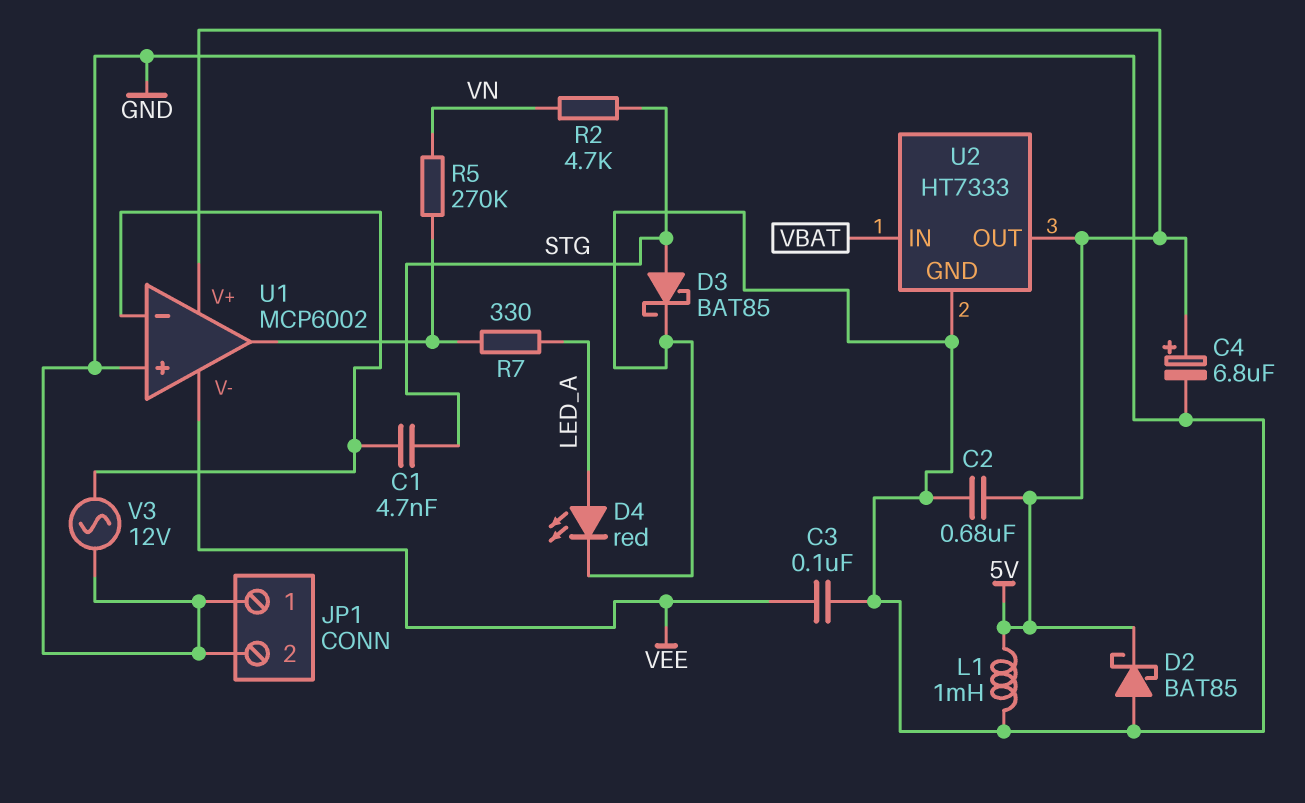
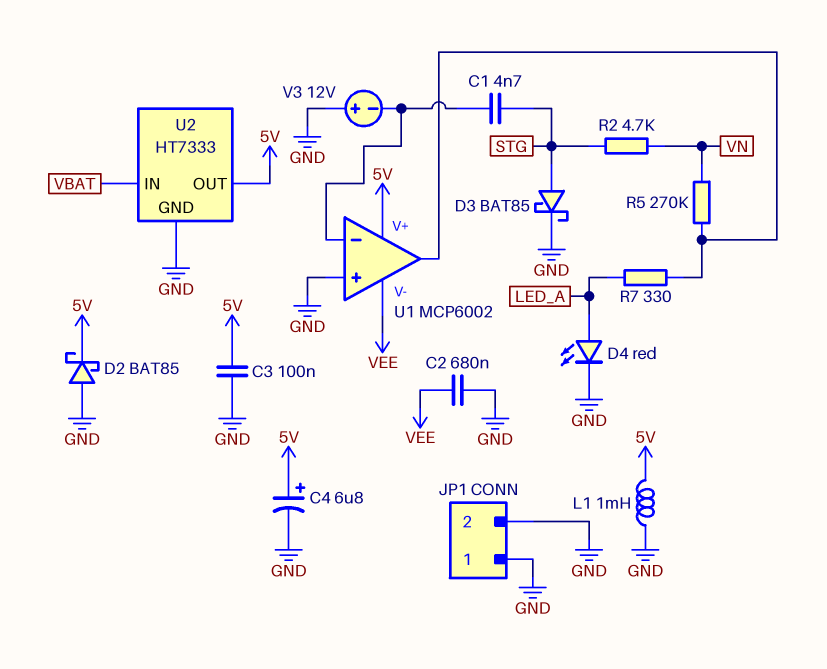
C2: 680nF (5V, GND) -> 680nF (GND, VEE)
C3: 100nF (GND, VEE) -> 100nF (5V, GND)
V3: AC 12V (GND, U1/in-) -> 12V (plus GND, minus U1/in-)

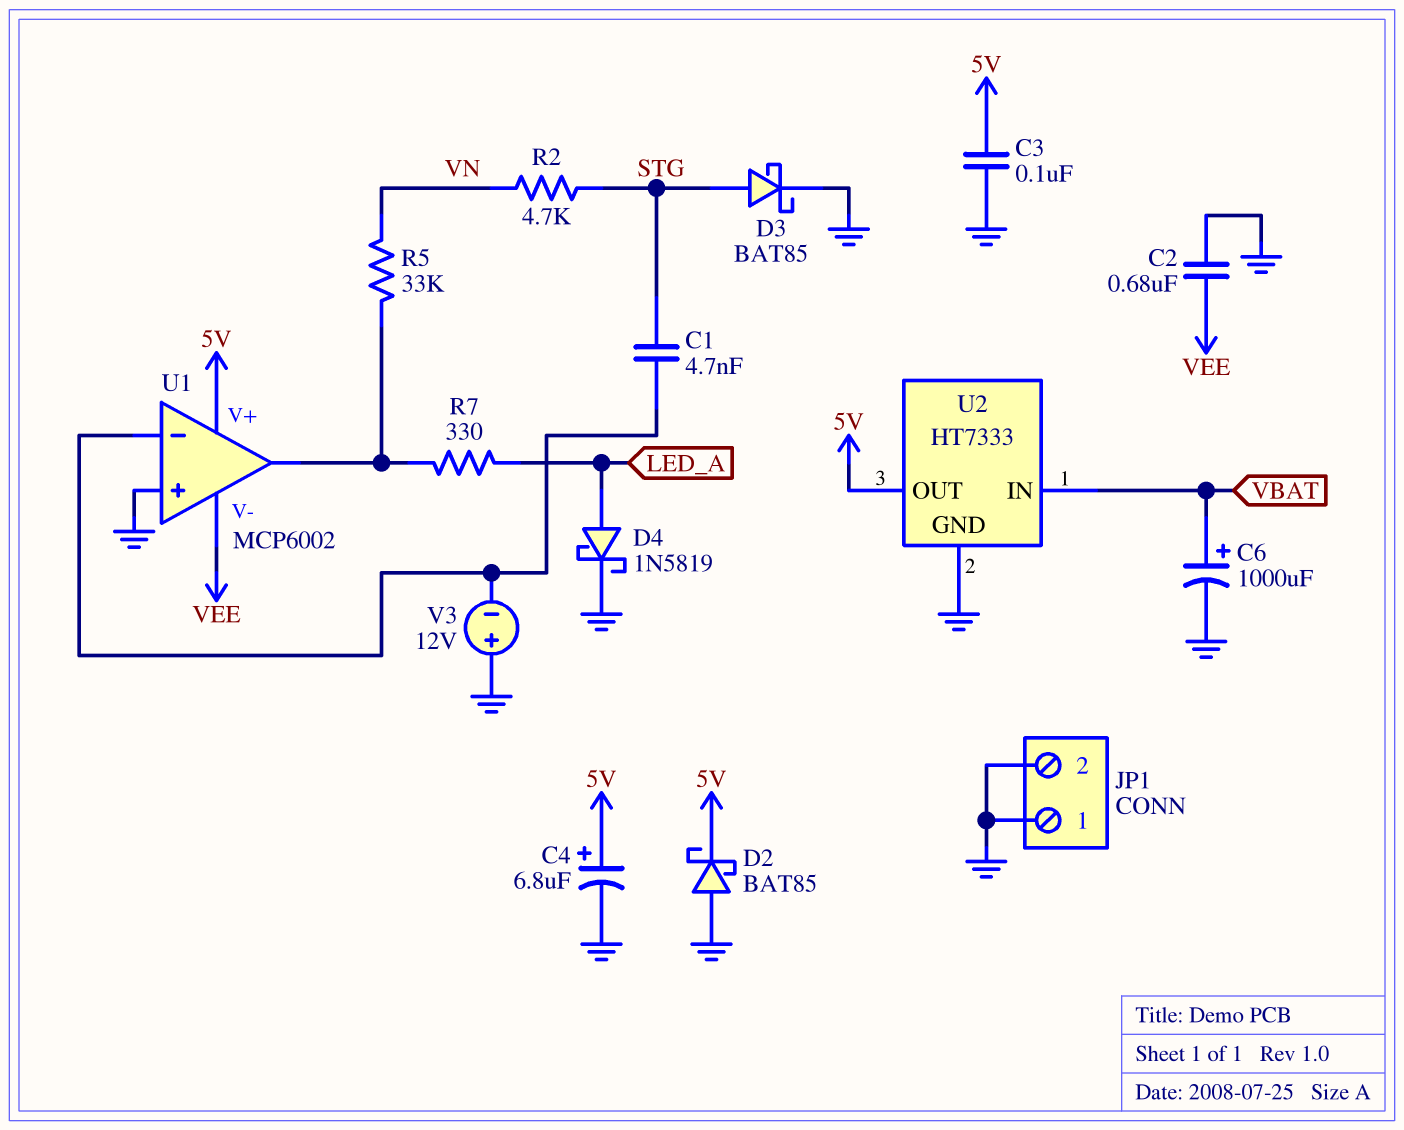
C6: none -> 1000uF (plus VBAT, minus GND)
D4: LED red (A LED_A, K GND) -> schottky 1N5819 (A LED_A, K GND)
L1: 1mH (5V, GND) -> none
R5: 270k (U1/out, VN) -> 33k (U1/out, VN)

